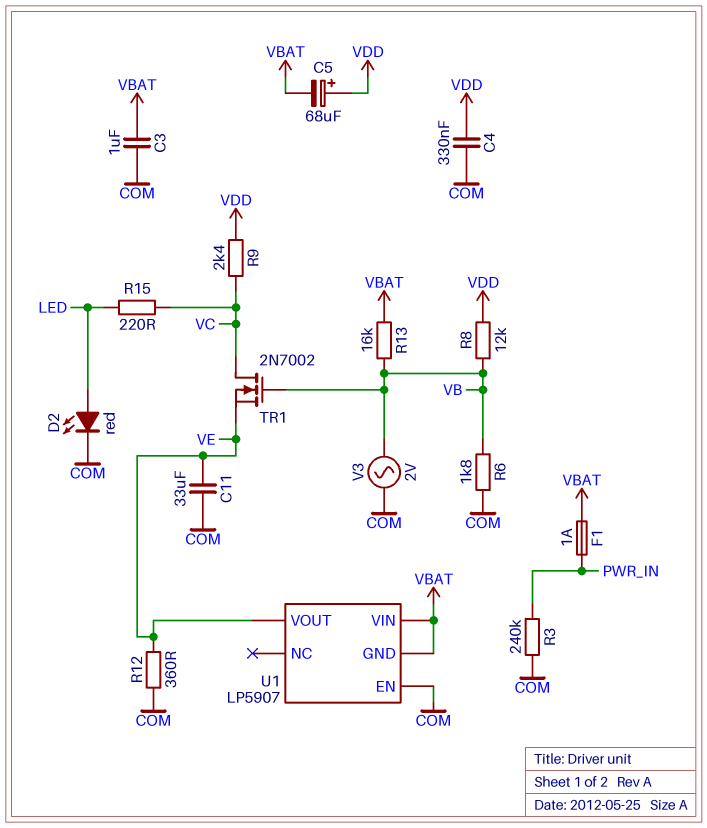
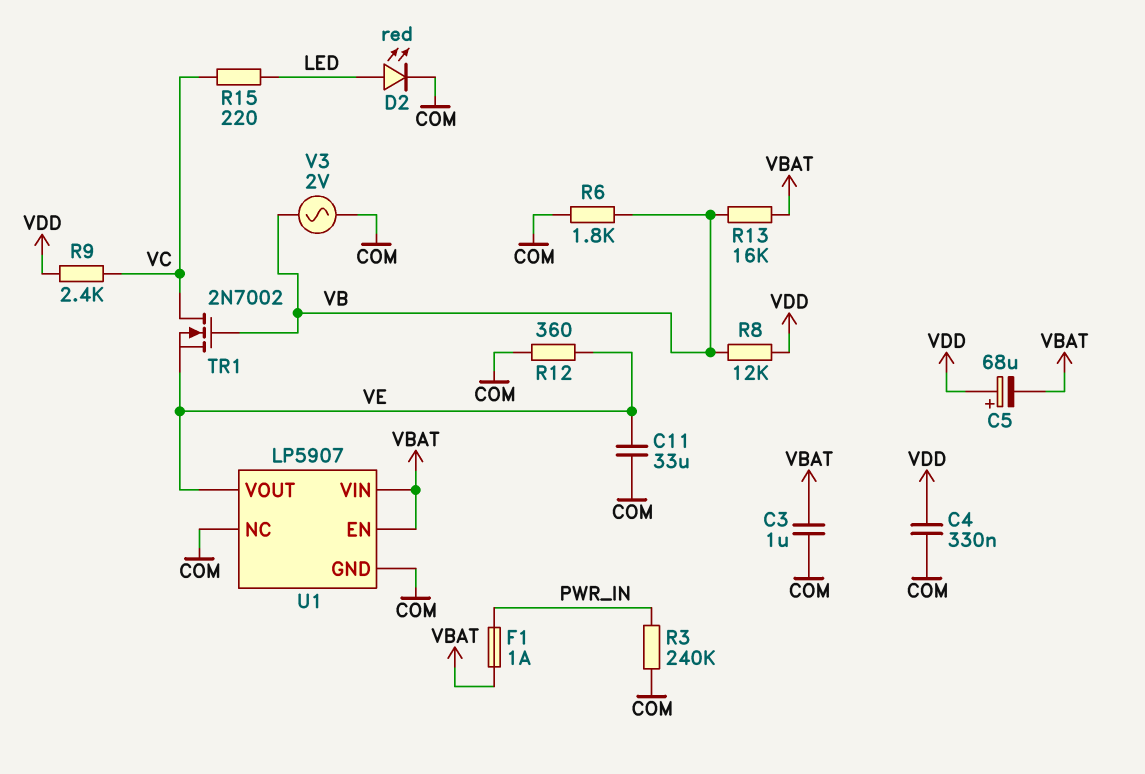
U1 pin EN: COM -> VBAT
U1 pin GND: VBAT -> COM
U1 pin NC: none -> COM

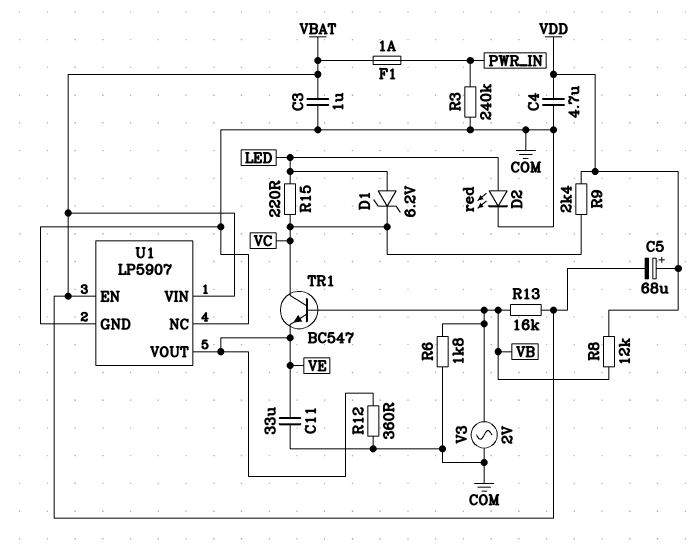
C4: 330nF (COM, VDD) -> 4.7uF (COM, VDD)
D1: none -> zener 6.2V (A LED, K VC)
TR1: NMOS 2N7002 (G VB, D VC, S VE) -> NPN BC547 (B VB, C VC, E VE)

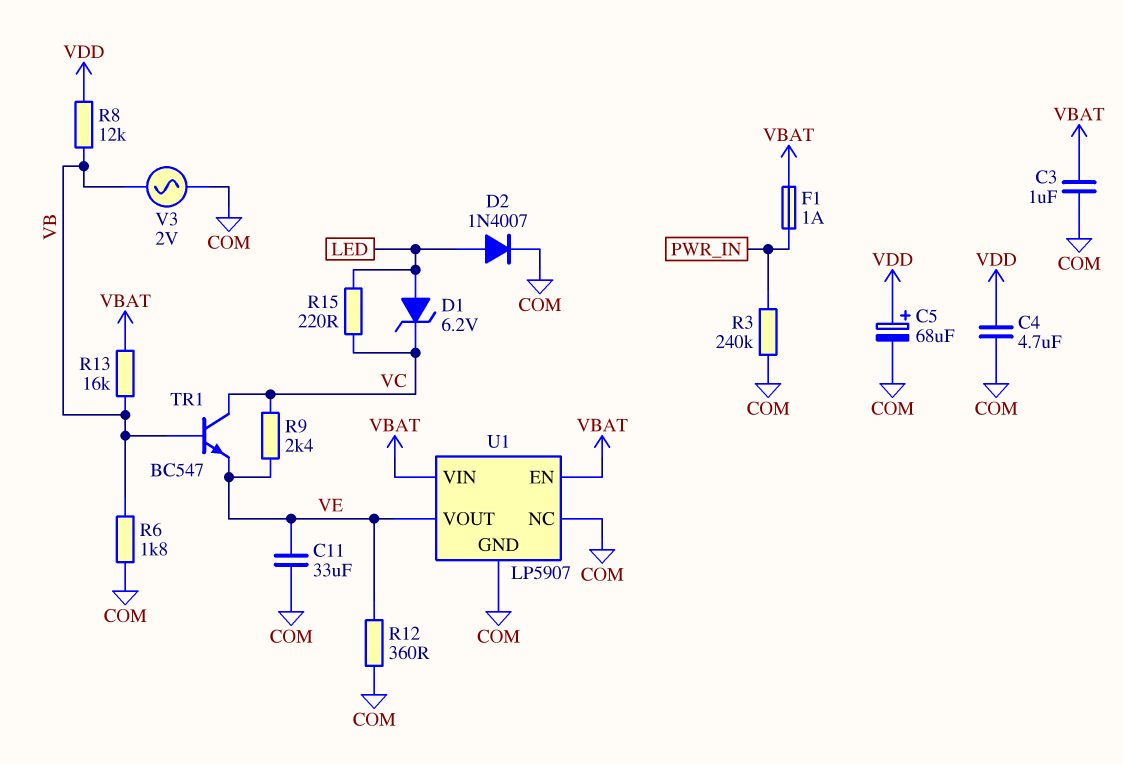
C5: 68uF (plus VDD, minus VBAT) -> 68uF (plus VDD, minus COM)
D2: LED red (A LED, K COM) -> diode 1N4007 (A LED, K COM)
R9: 2.4k (VC, VDD) -> 2.4k (VC, VE)

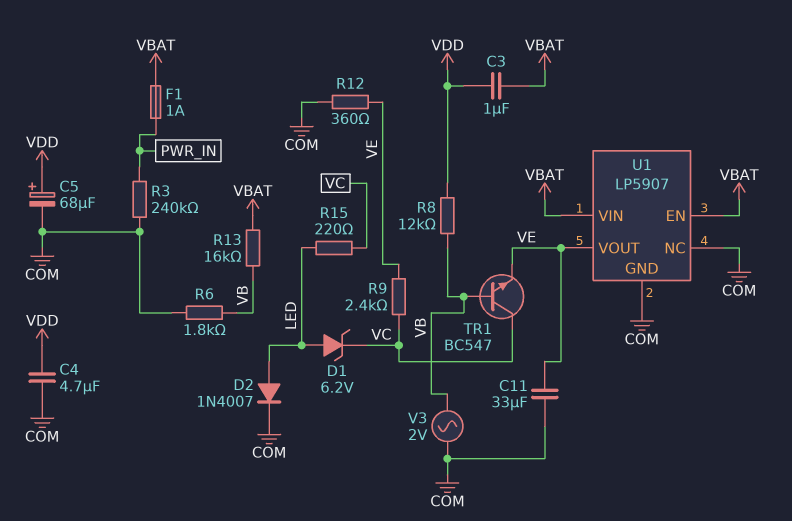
C3: 1uF (COM, VBAT) -> 1uF (VBAT, VDD)

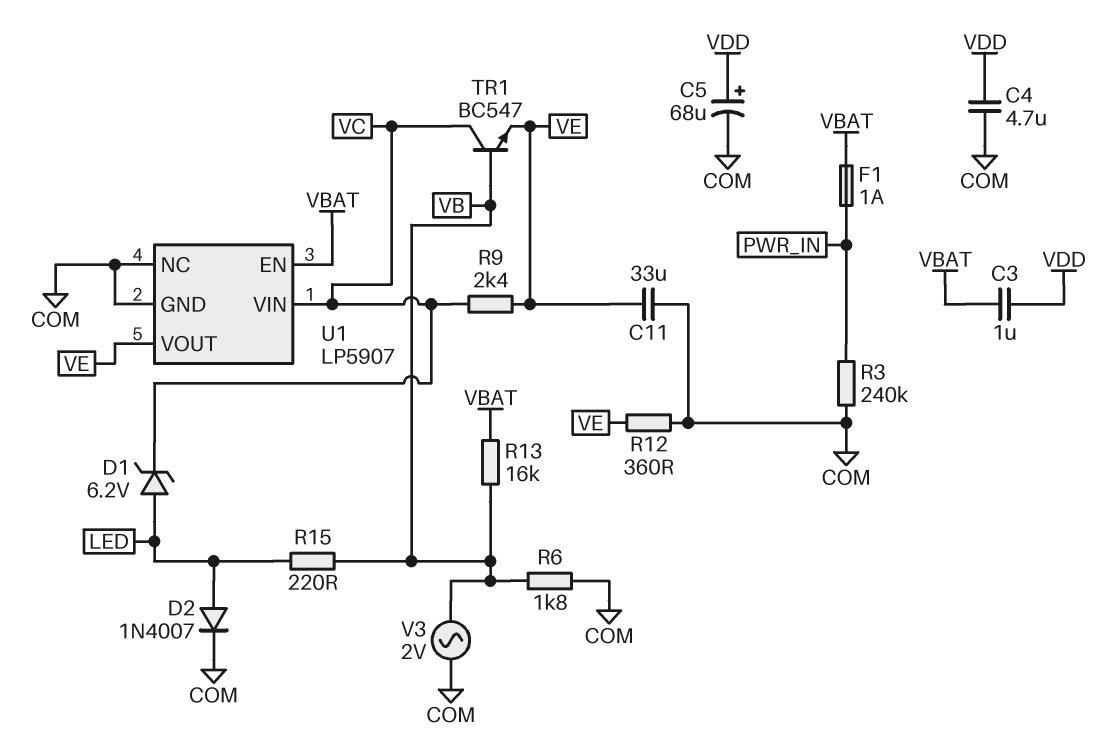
R8: 12k (VB, VDD) -> none
R15: 220 (LED, VC) -> 220 (LED, VB)
U1 pin VIN: VBAT -> VC

